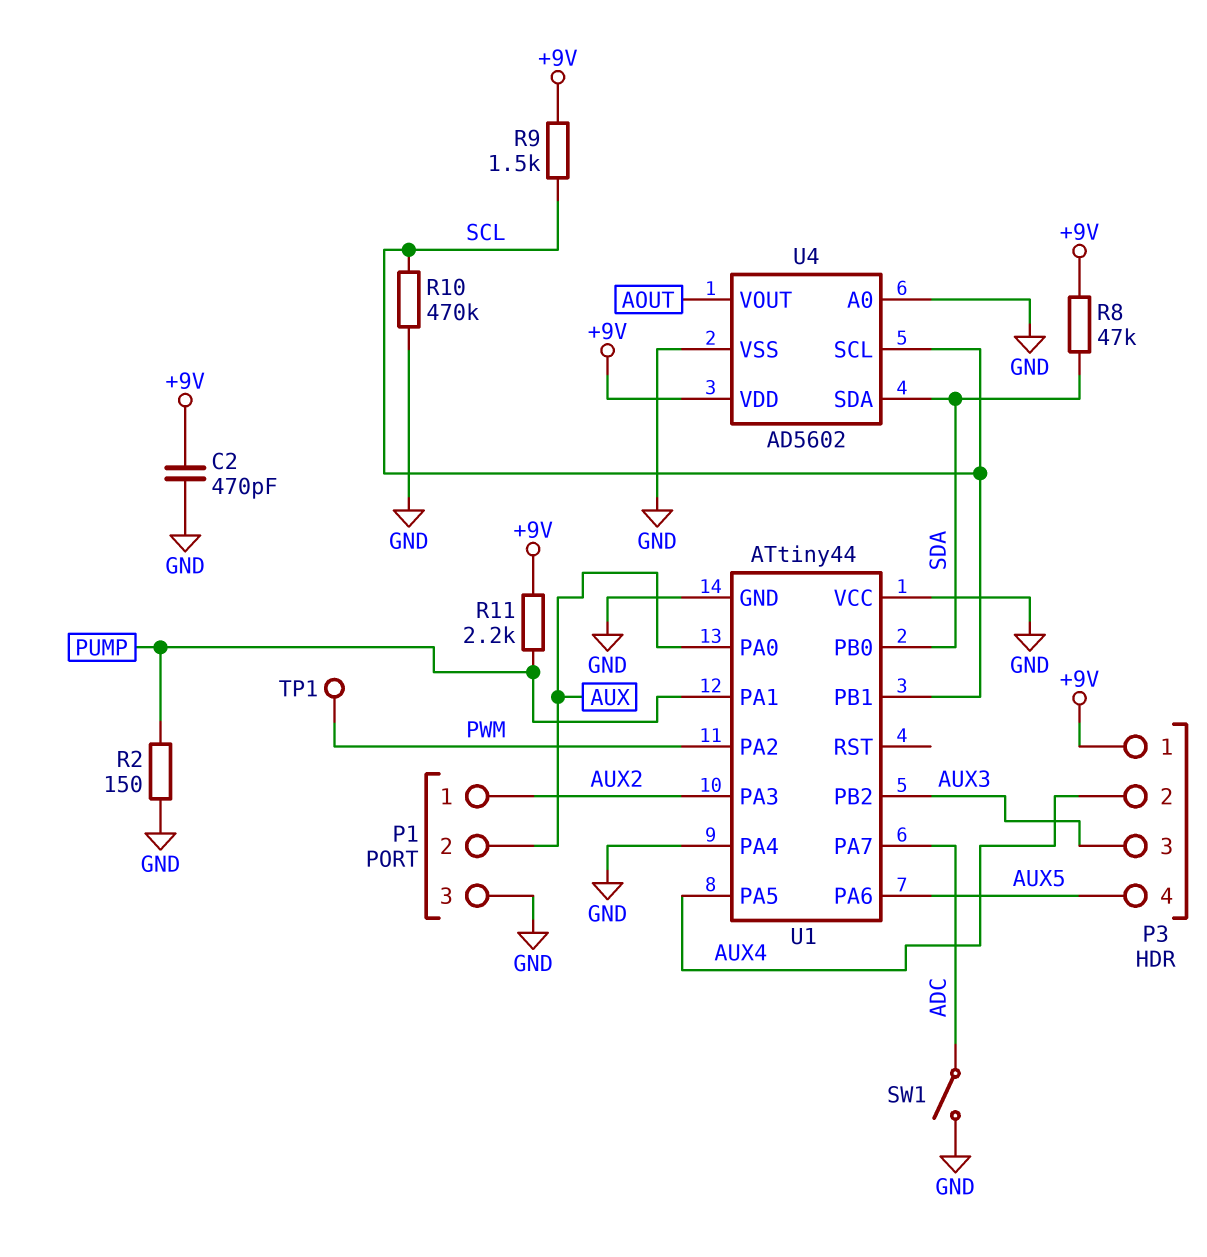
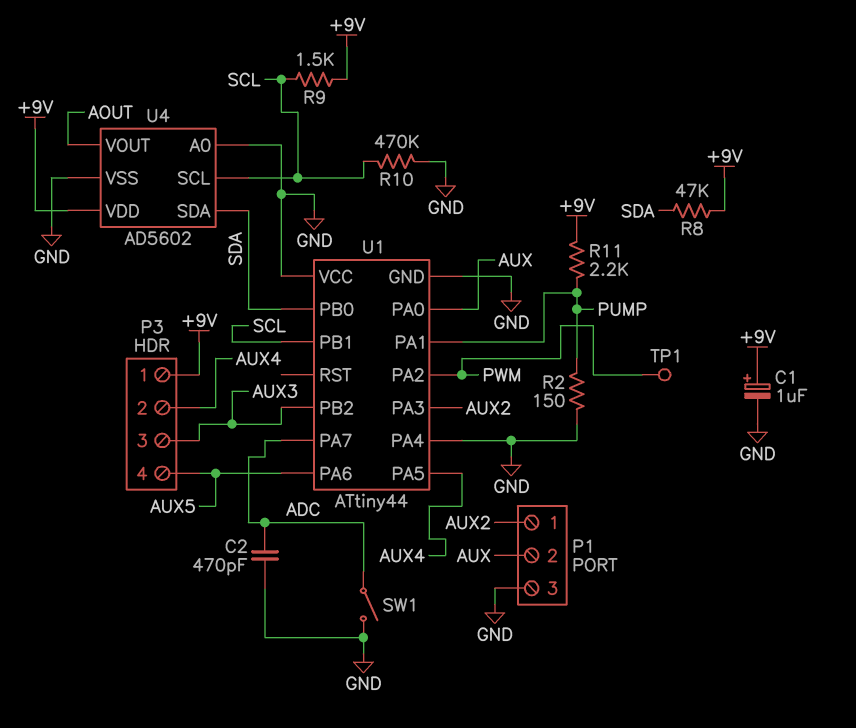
C1: none -> 1uF (plus +9V, minus GND)
C2: 470pF (+9V, GND) -> 470pF (ADC, GND)

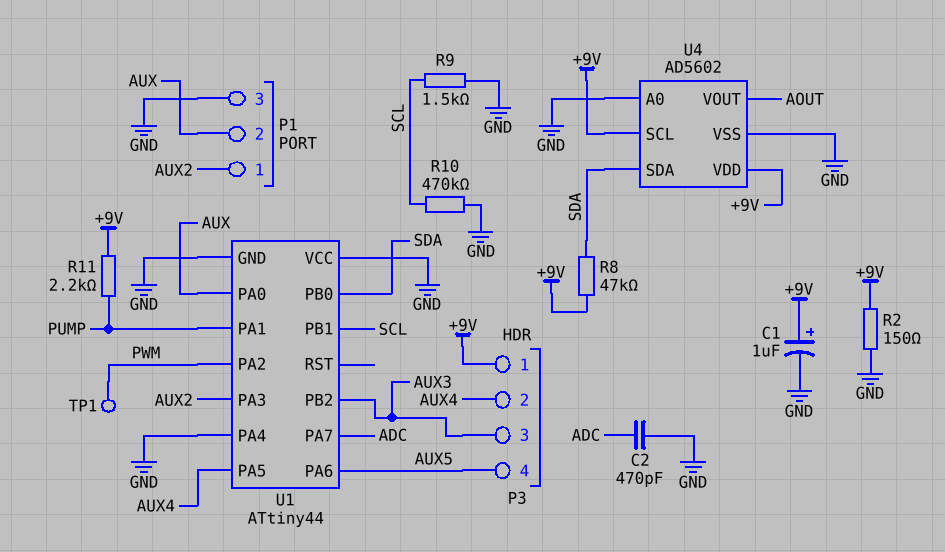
R2: 150 (GND, PUMP) -> 150 (+9V, GND)
R9: 1.5k (+9V, SCL) -> 1.5k (GND, SCL)
SW1: switch (ADC, GND) -> none
U4 pin SCL: SCL -> +9V

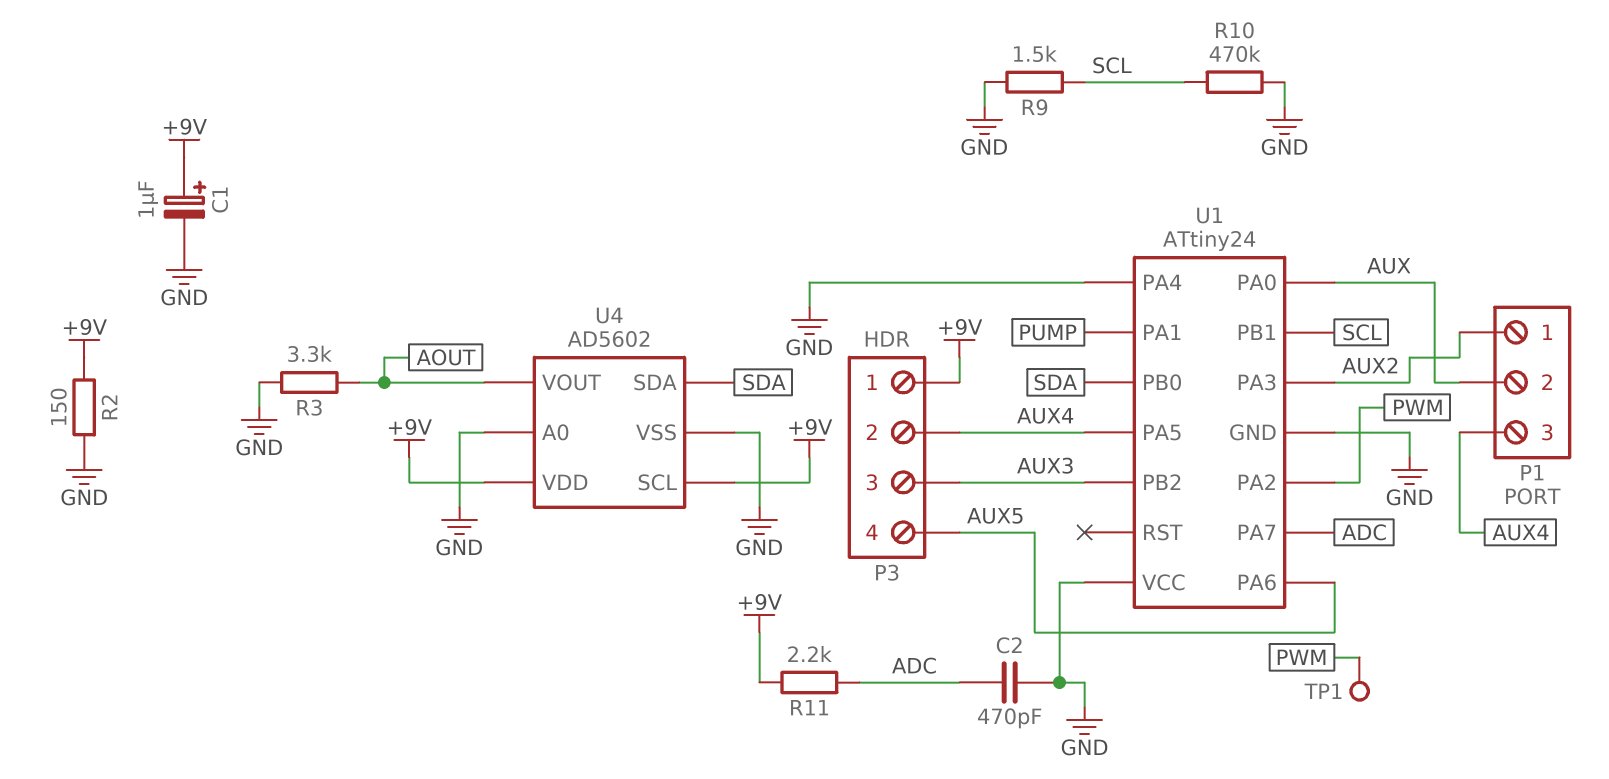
P1 pin 3: GND -> AUX4
R3: none -> 3.3k (AOUT, GND)
R8: 47k (+9V, SDA) -> none
R11: 2.2k (+9V, PUMP) -> 2.2k (+9V, ADC)
U1: ATtiny44 -> ATtiny24

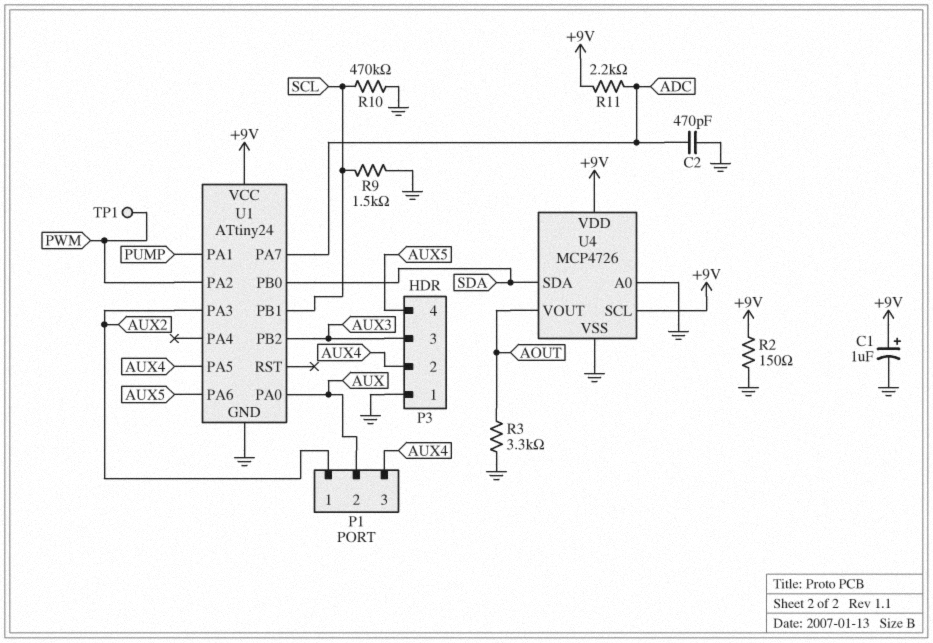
P3 pin 1: +9V -> GND
U1 pin PA4: GND -> none
U1 pin VCC: GND -> +9V
U4: AD5602 -> MCP4726

